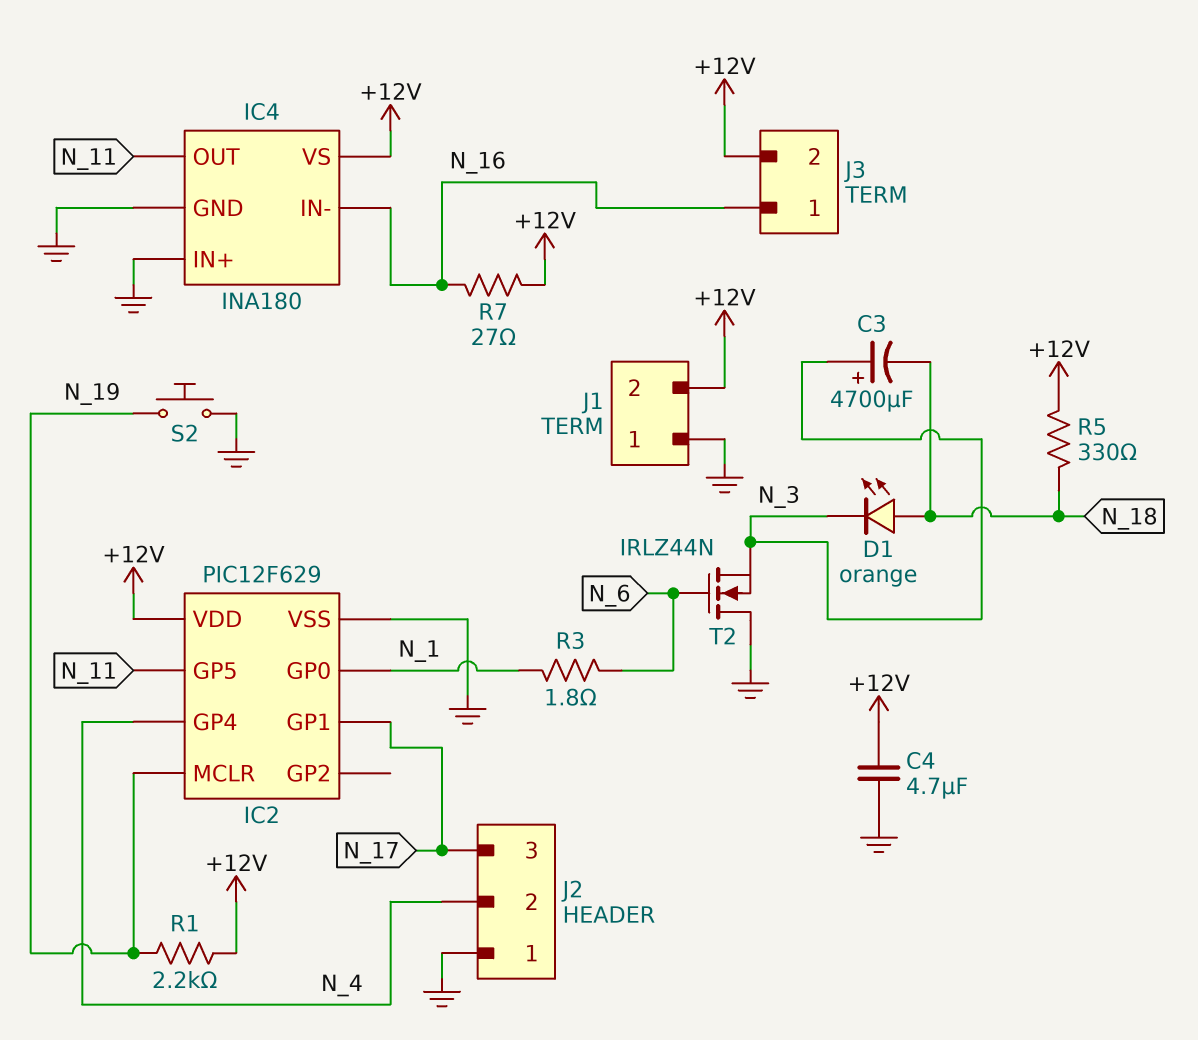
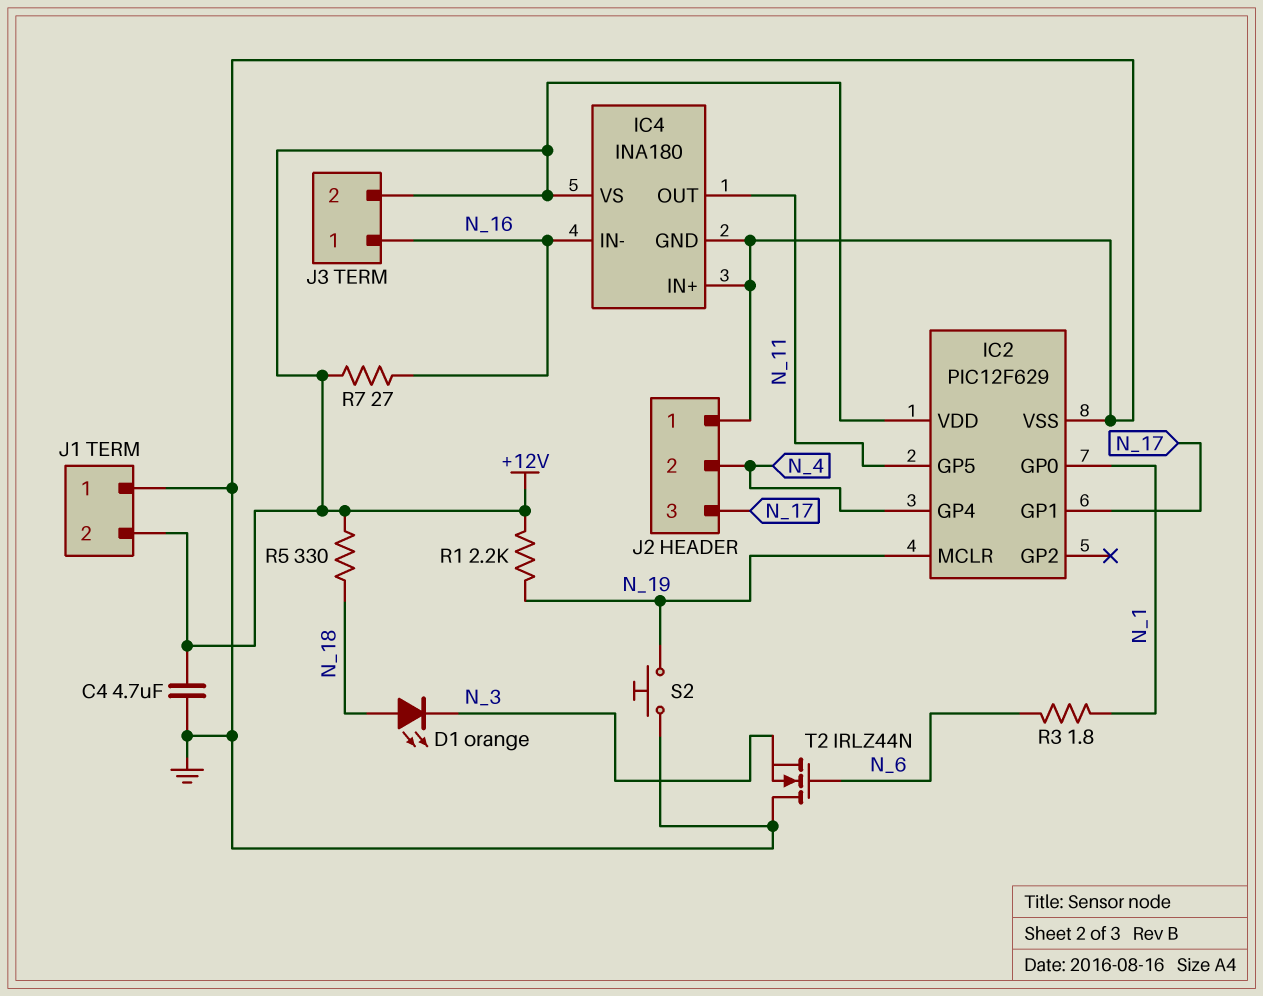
C3: 4700uF (plus N_3, minus N_18) -> none

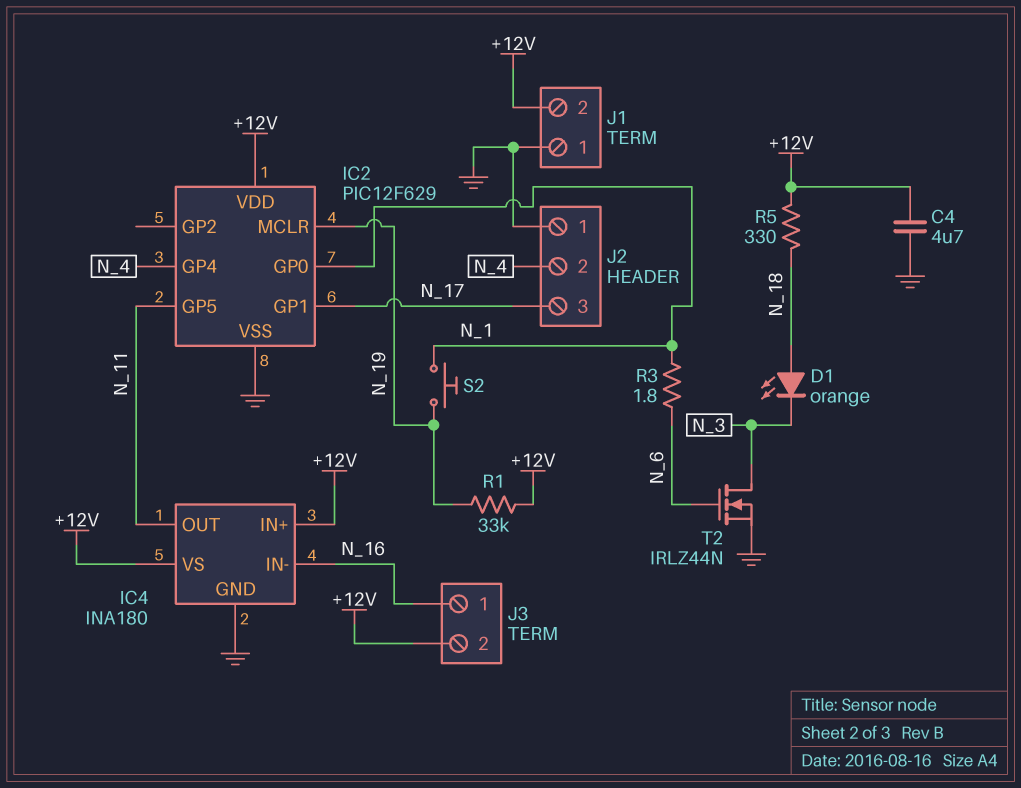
IC4 pin IN+: GND -> +12V
R1: 2.2k (+12V, N_19) -> 33k (+12V, N_19)
R7: 27 (+12V, N_16) -> none
S2: button (GND, N_19) -> button (N_1, N_19)
T2: NMOS IRLZ44N (G N_6, D GND, S N_3) -> NMOS IRLZ44N (G N_6, D N_3, S GND)

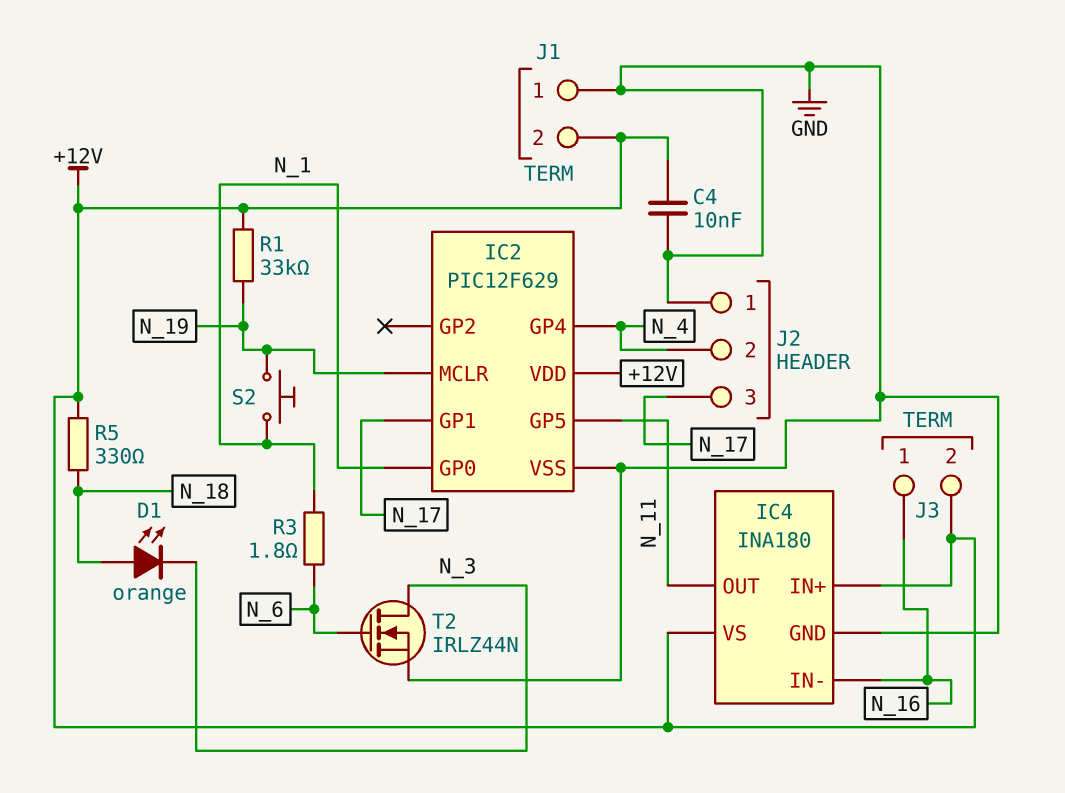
C4: 4.7uF (+12V, GND) -> 10nF (+12V, GND)

